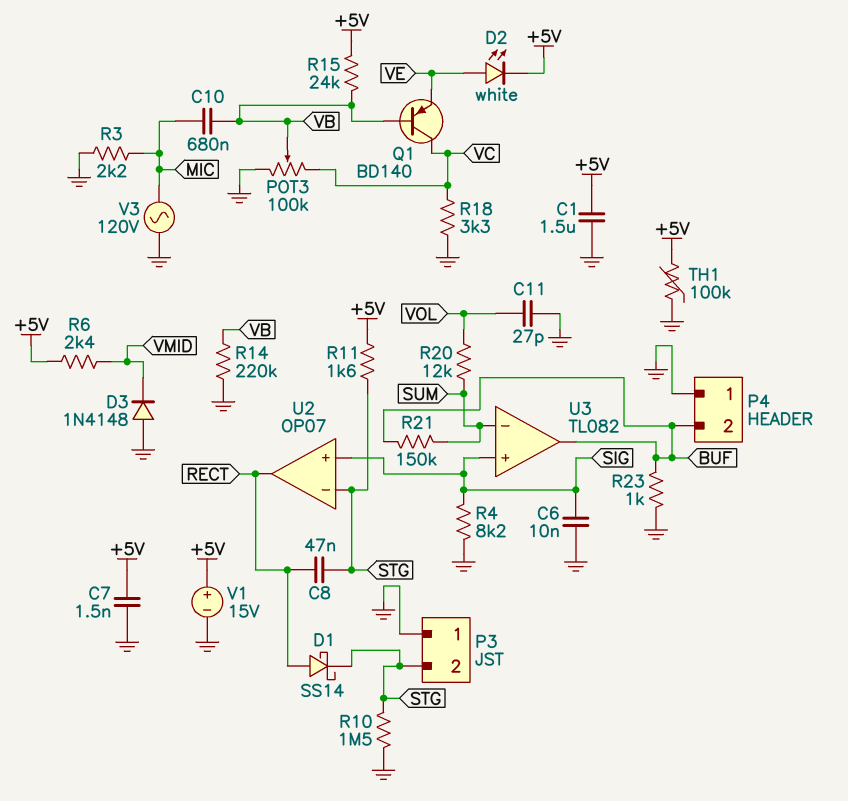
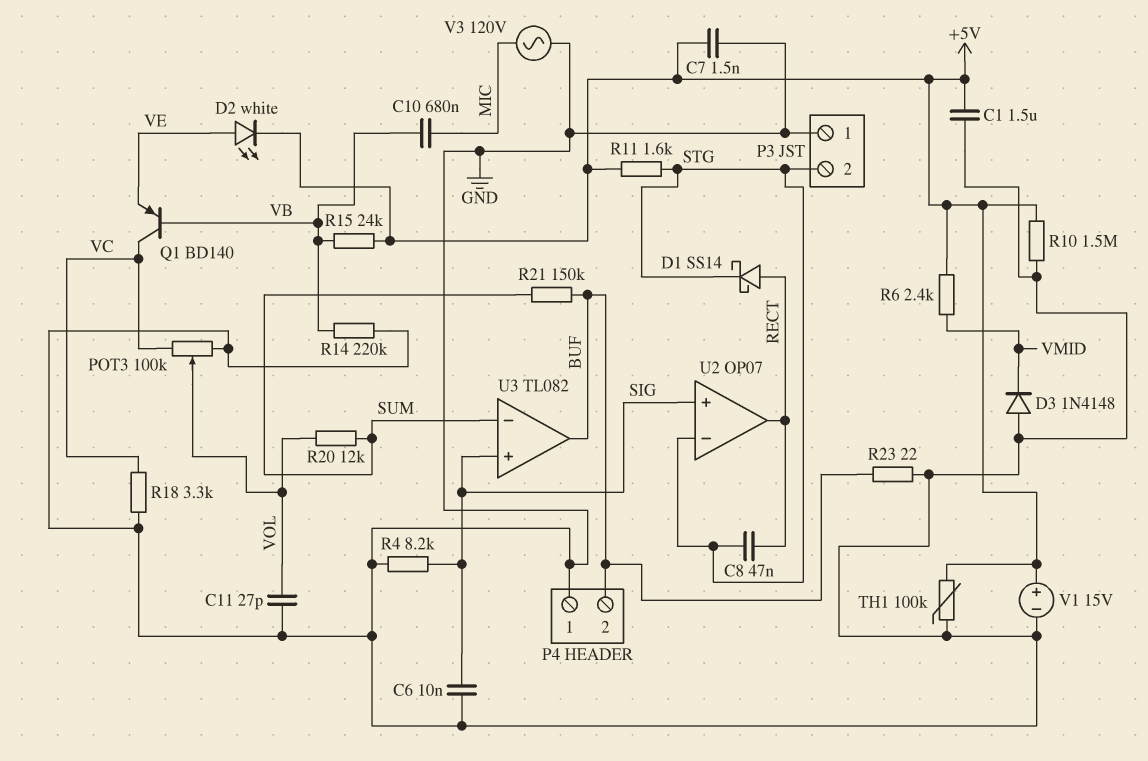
POT3: 100k (GND, VC, wiper VB) -> 100k (GND, VC, wiper VOL)
R3: 2.2k (GND, MIC) -> none
R10: 1.5M (GND, STG) -> 1.5M (+5V, GND)
R23: 1k (BUF, GND) -> 22 (BUF, GND)

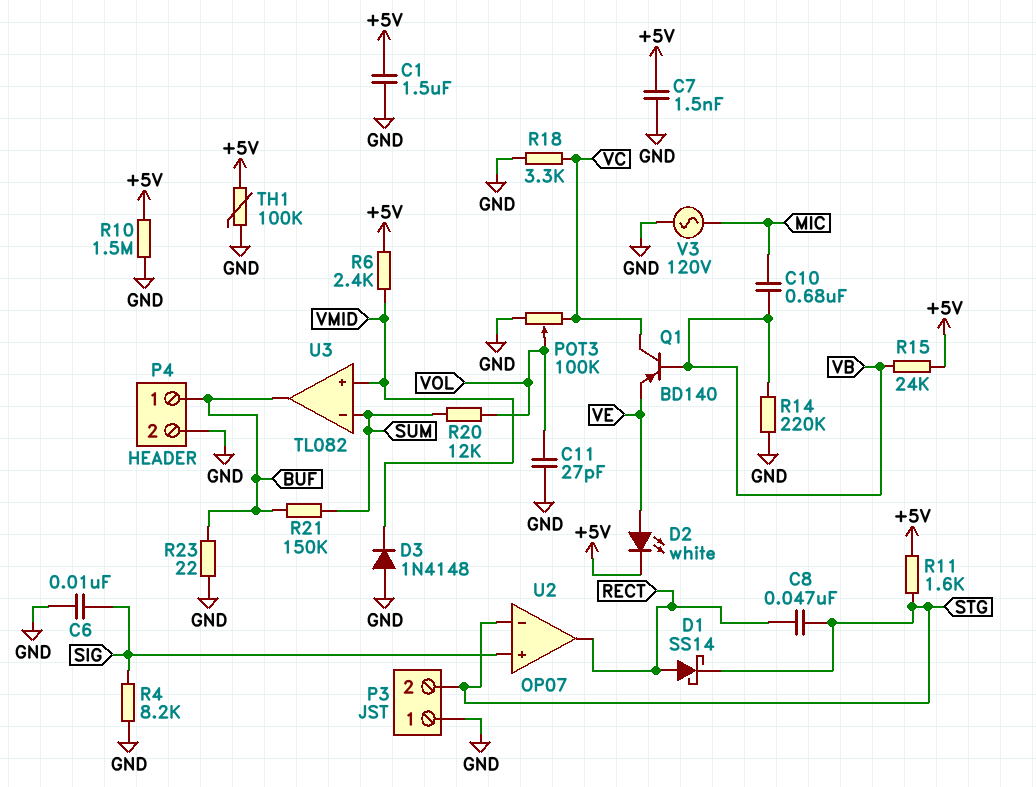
P4 pin 1: GND -> BUF
P4 pin 2: BUF -> GND
U3 pin in+: SIG -> VMID
V1: 15V (plus +5V, minus GND) -> none

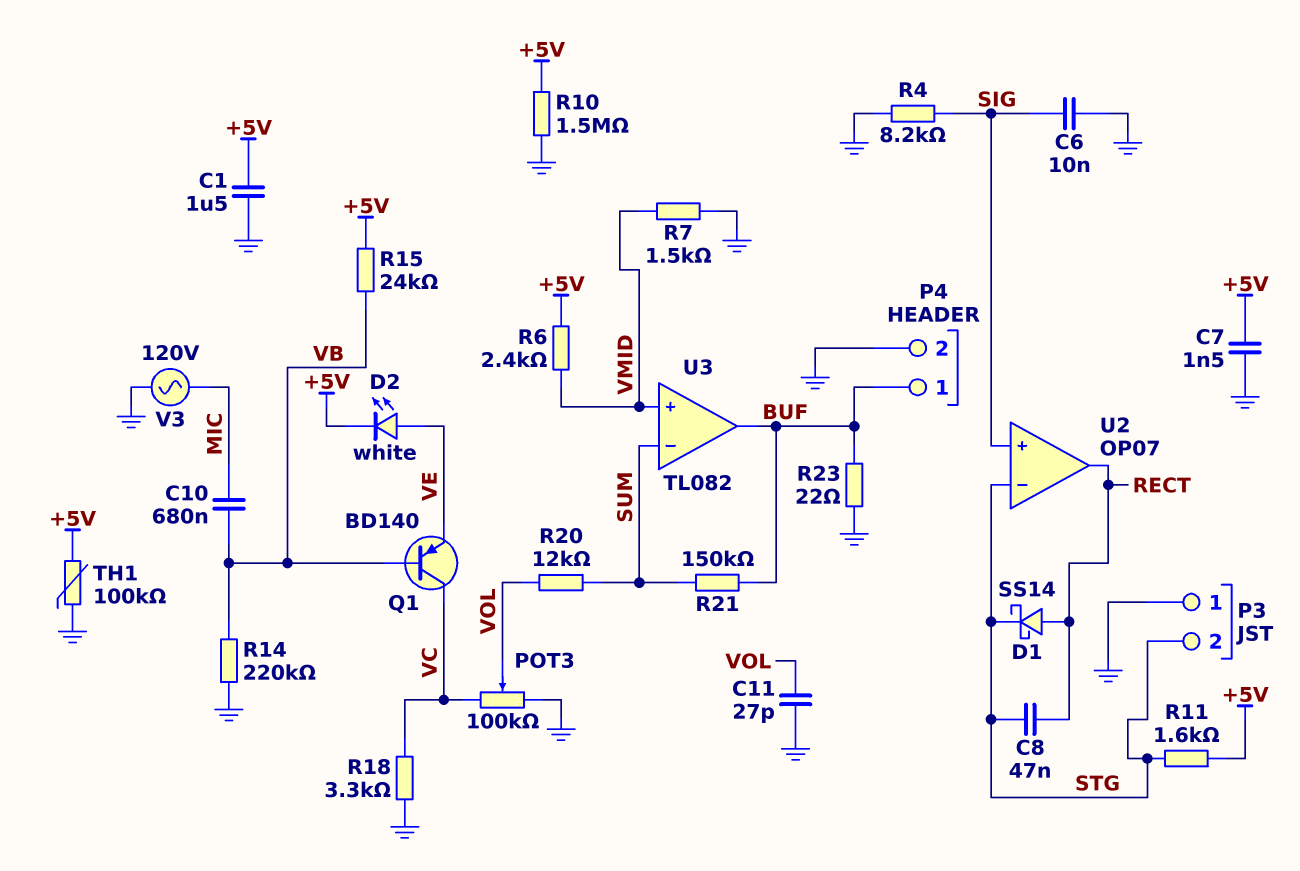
D3: diode 1N4148 (A GND, K VMID) -> none
R7: none -> 1.5k (GND, VMID)

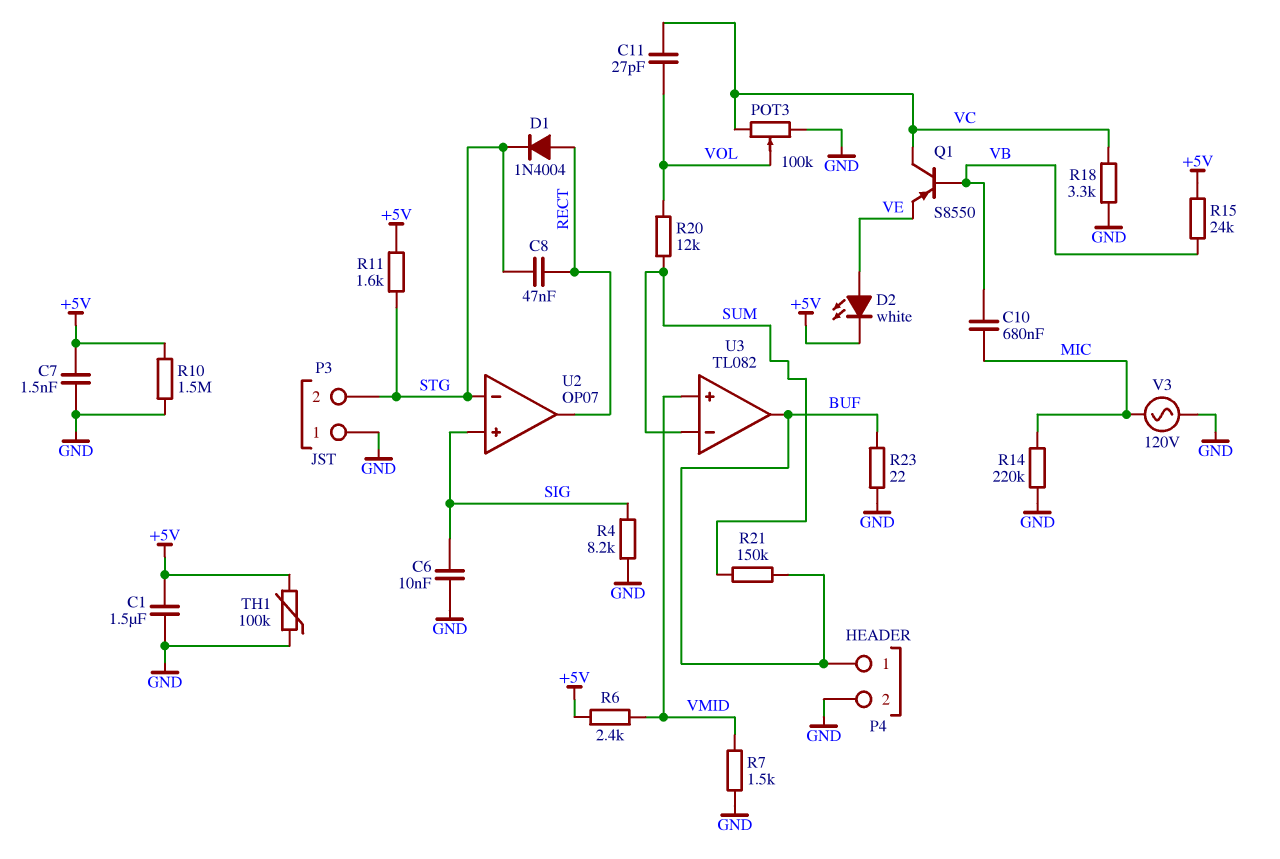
C11: 27pF (GND, VOL) -> 27pF (VC, VOL)
D1: schottky SS14 (A RECT, K STG) -> diode 1N4004 (A RECT, K STG)
Q1: PNP BD140 (B VB, C VC, E VE) -> PNP S8550 (B VB, C VC, E VE)
R14: 220k (GND, VB) -> 220k (GND, MIC)

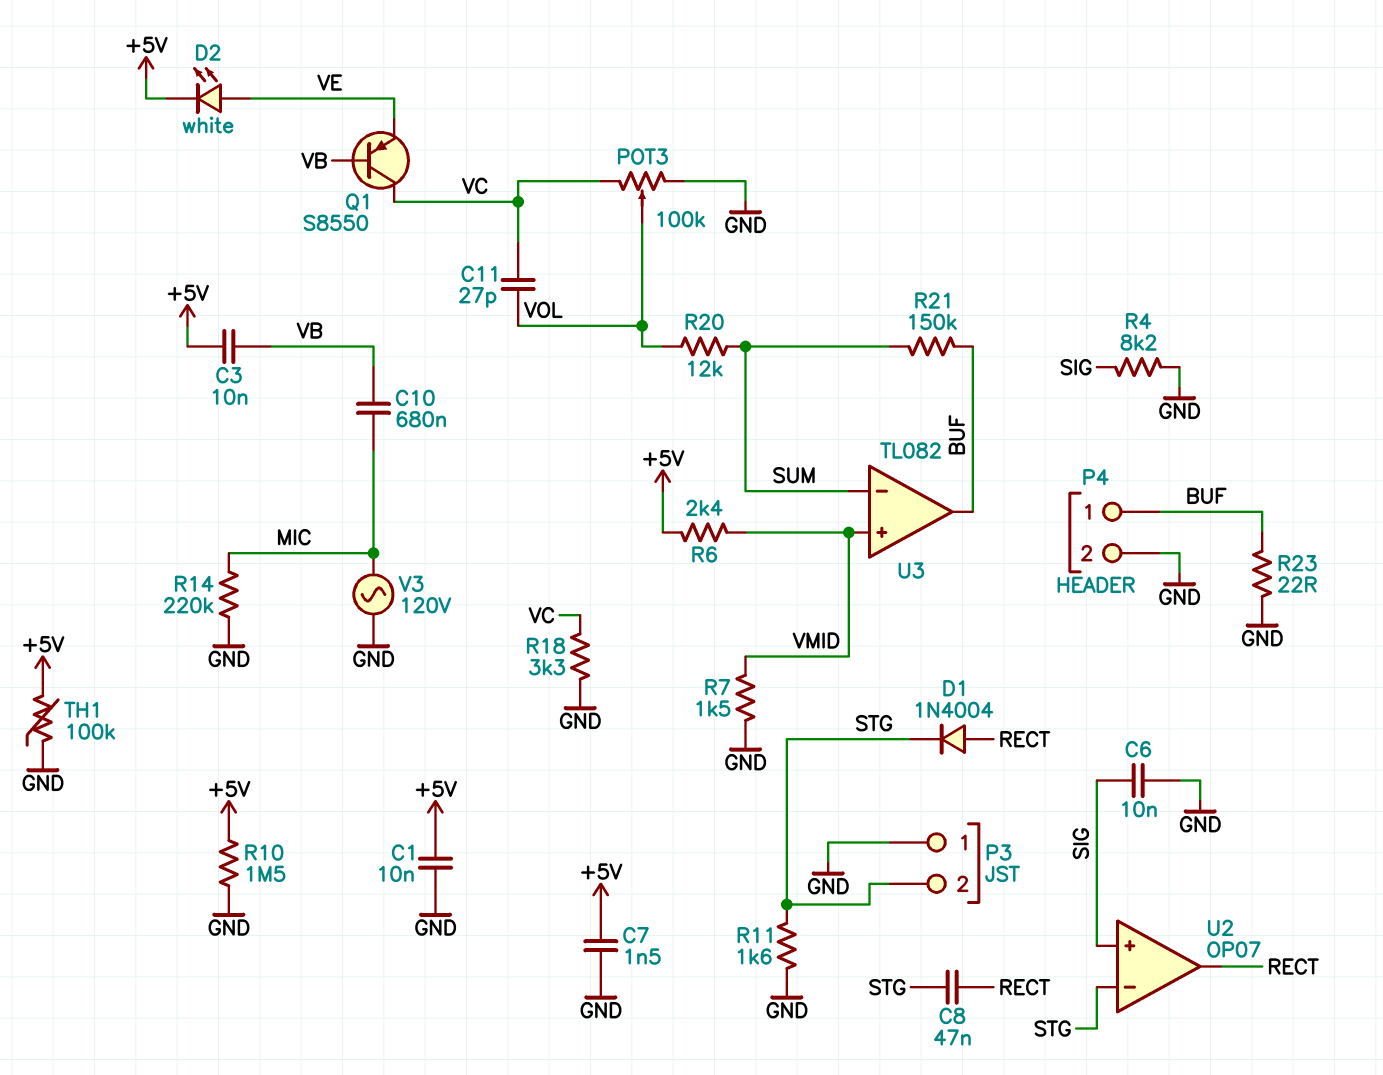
C1: 1.5uF (+5V, GND) -> 10nF (+5V, GND)
C3: none -> 10nF (+5V, VB)
R11: 1.6k (+5V, STG) -> 1.6k (GND, STG)
R15: 24k (+5V, VB) -> none

